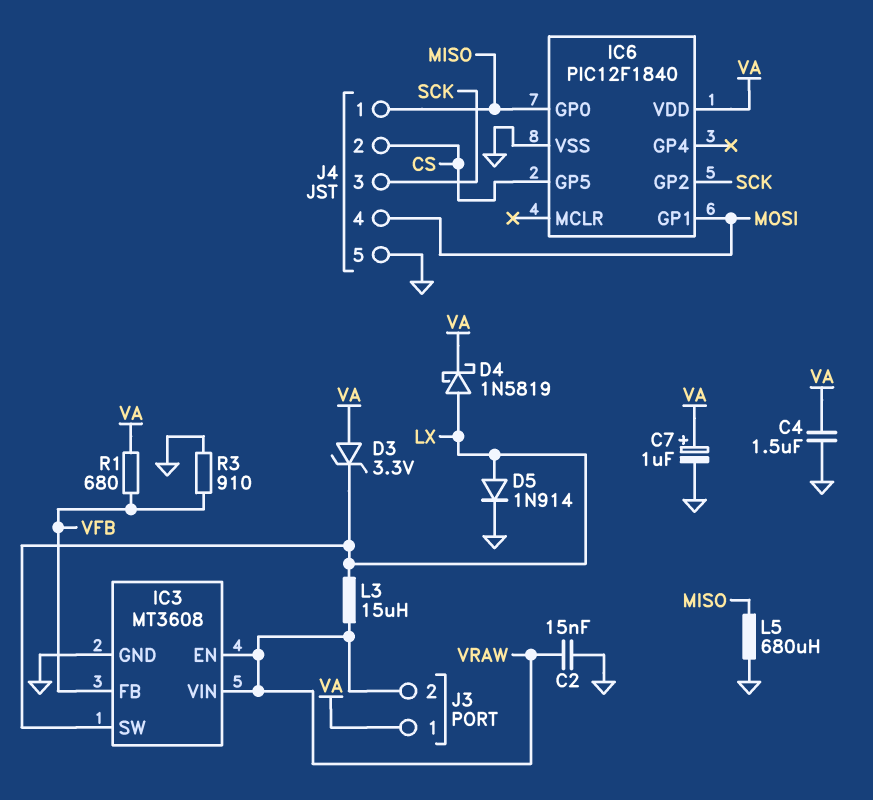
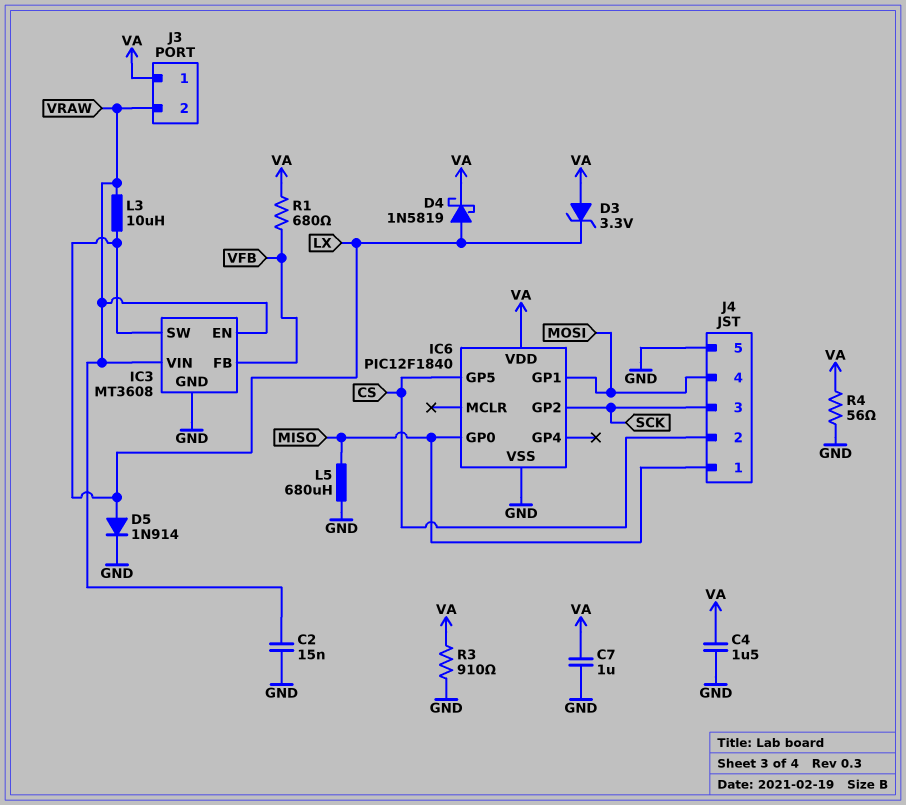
C7: 1uF (plus VA, minus GND) -> 1uF (GND, VA)
L3: 15uH (LX, VRAW) -> 10uH (LX, VRAW)
R3: 910 (GND, VFB) -> 910 (GND, VA)
R4: none -> 56 (GND, VA)

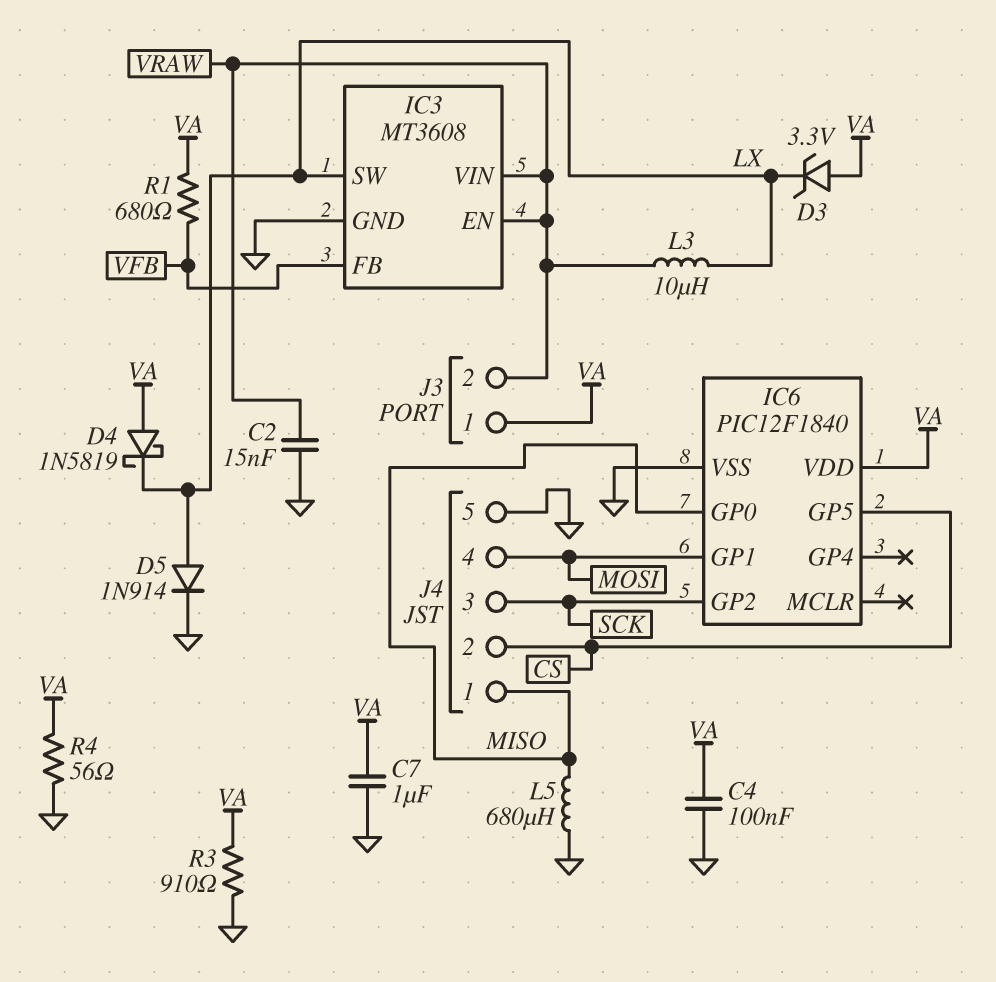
C4: 1.5uF (GND, VA) -> 100nF (GND, VA)
D4: schottky 1N5819 (A LX, K VA) -> schottky 1N5819 (A VA, K LX)

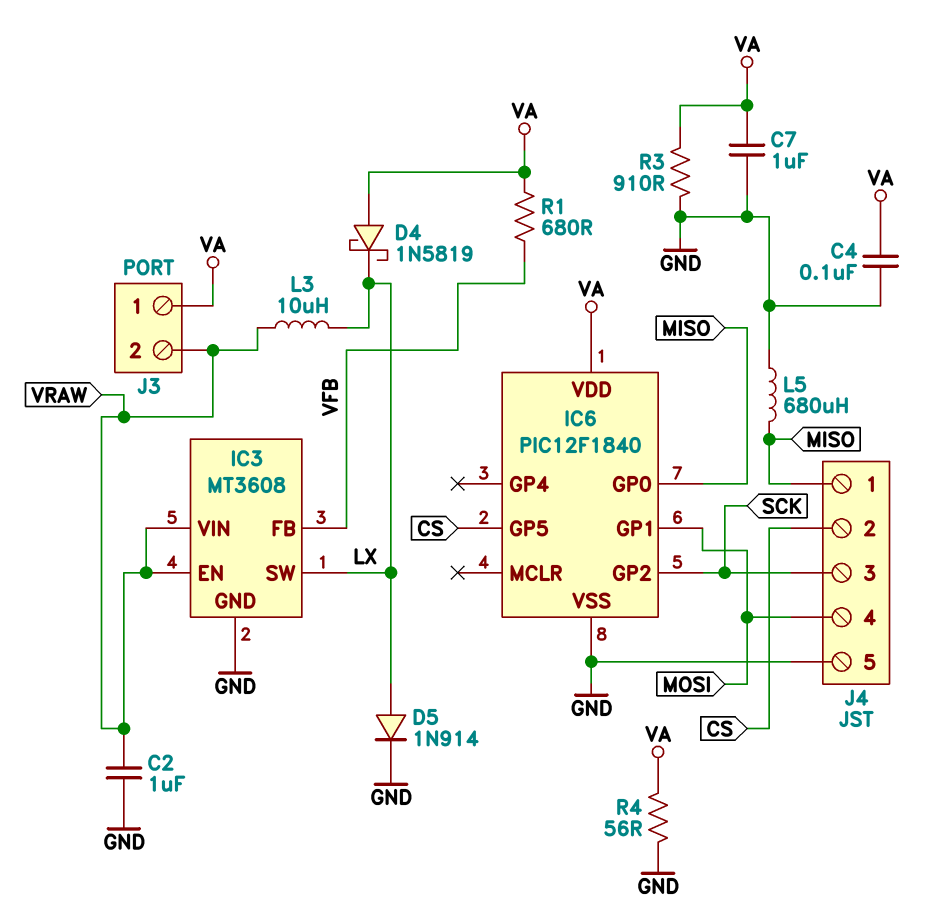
C2: 15nF (GND, VRAW) -> 1uF (GND, VRAW)
D3: zener 3.3V (A VA, K LX) -> none

